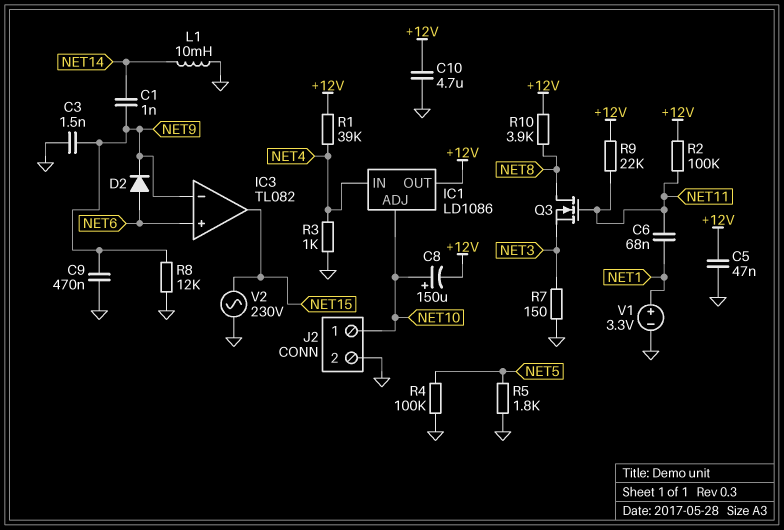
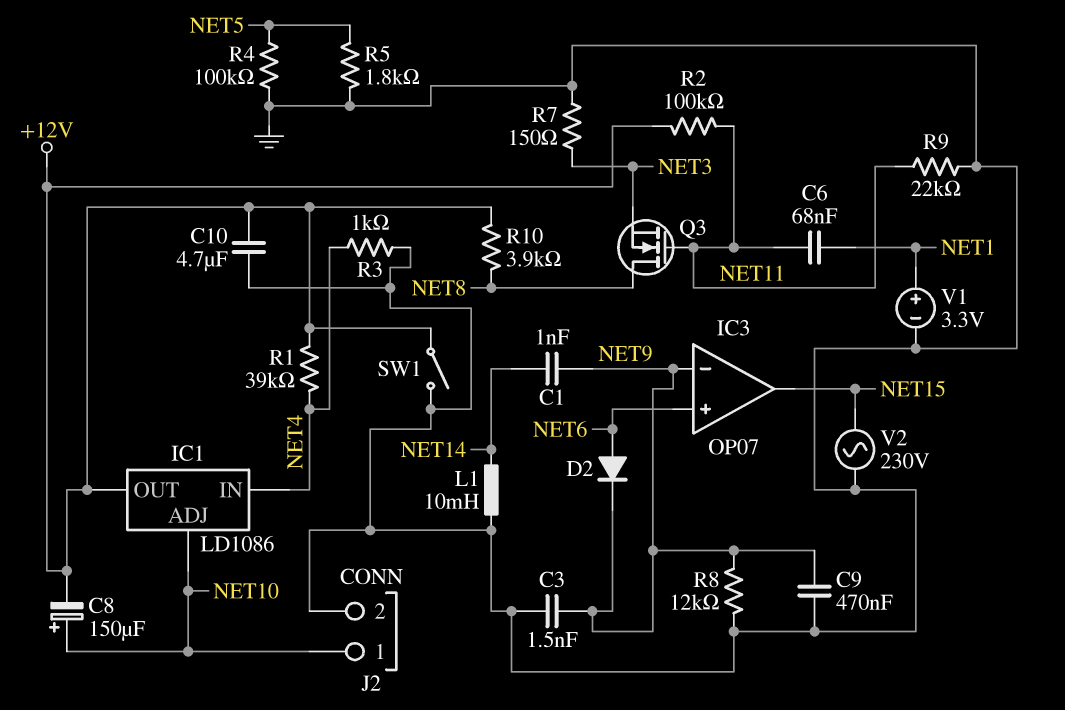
C5: 47nF (+12V, GND) -> none
IC3: TL082 -> OP07
R9: 22k (+12V, NET11) -> 22k (GND, NET11)
SW1: none -> switch (+12V, GND)

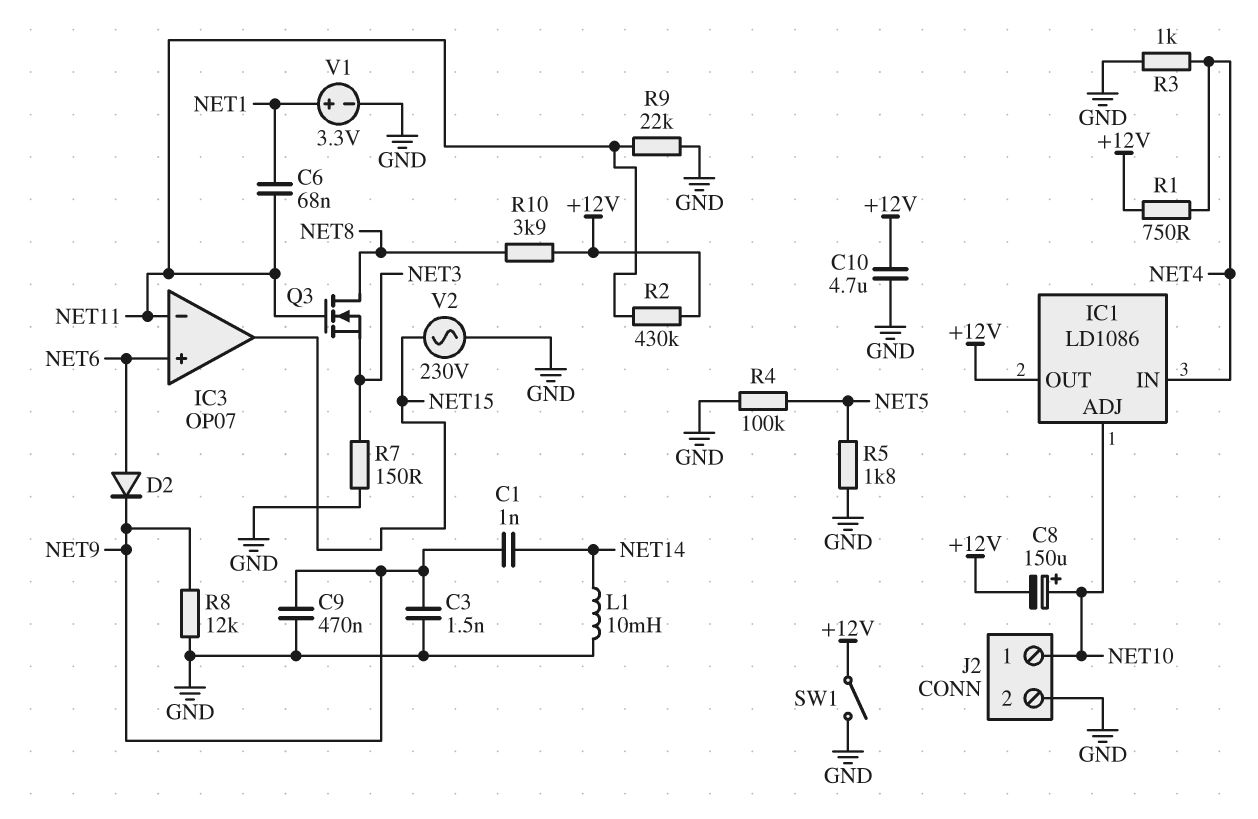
IC3 pin in-: NET9 -> NET11
R1: 39k (+12V, NET4) -> 750 (+12V, NET4)
R2: 100k (+12V, NET11) -> 430k (+12V, NET11)

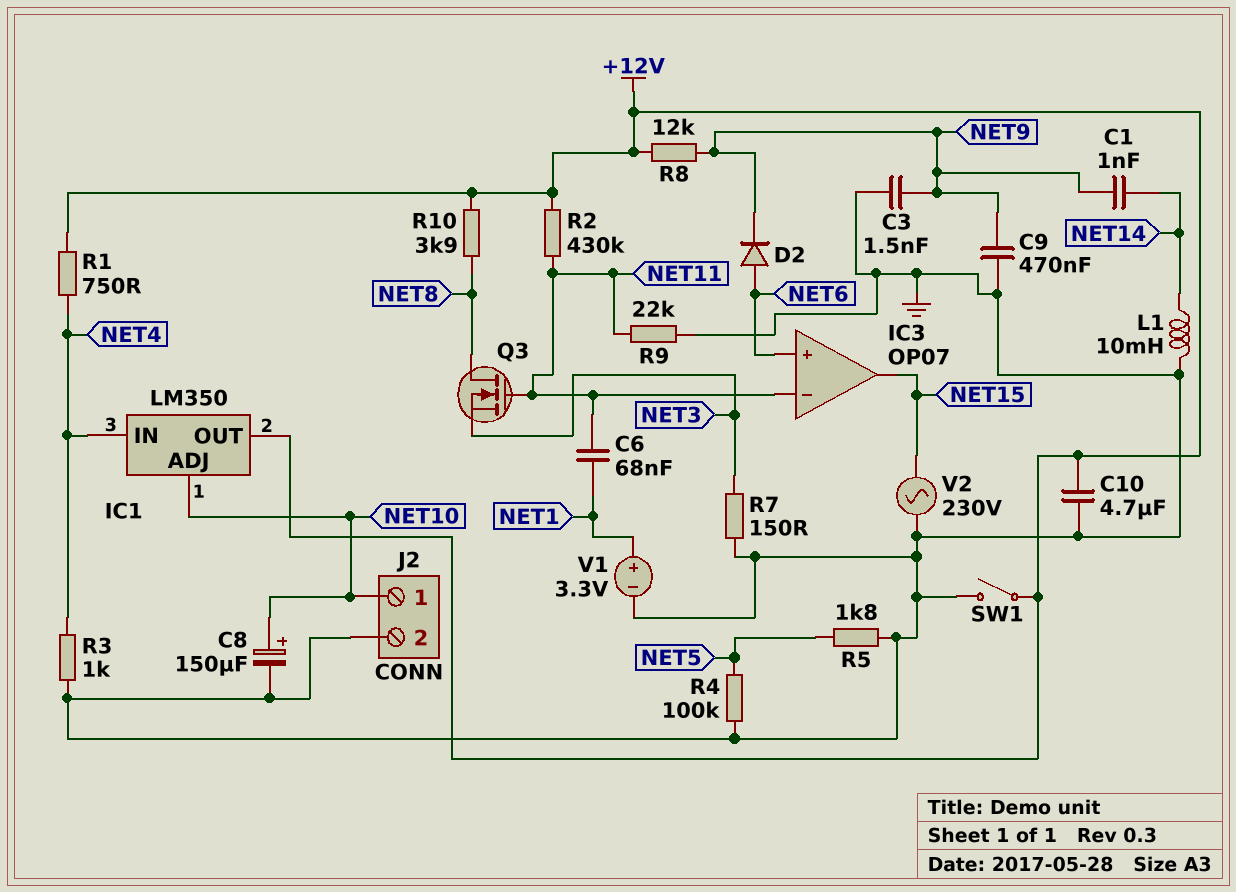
C8: 150uF (plus NET10, minus +12V) -> 150uF (plus NET10, minus GND)
IC1: LD1086 -> LM350
R8: 12k (GND, NET9) -> 12k (+12V, NET9)

